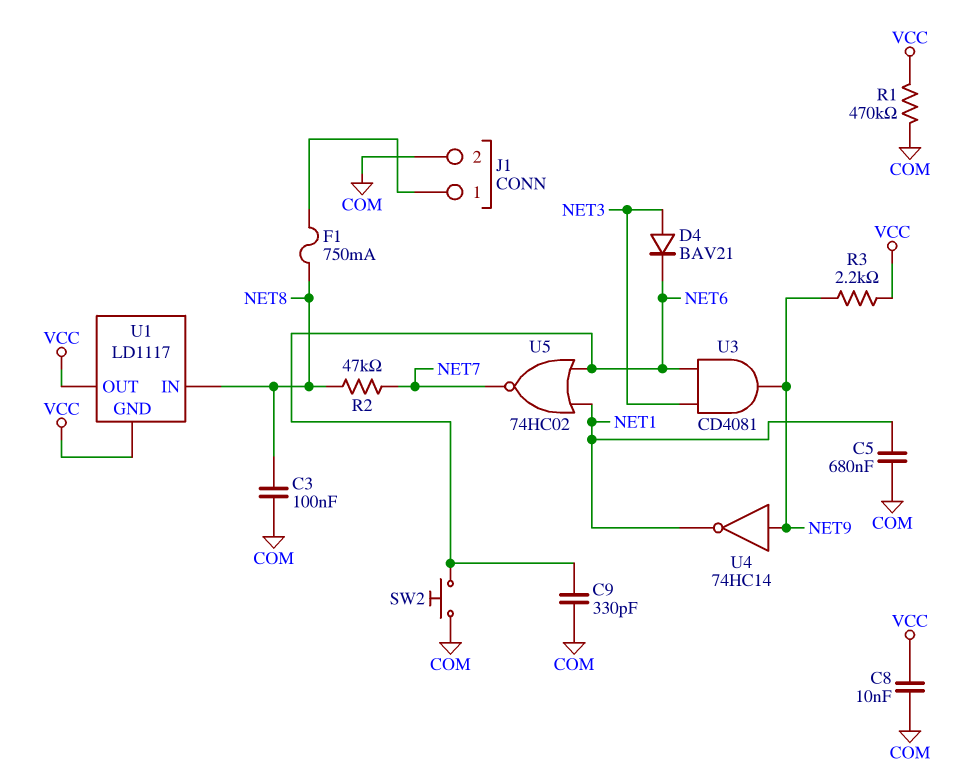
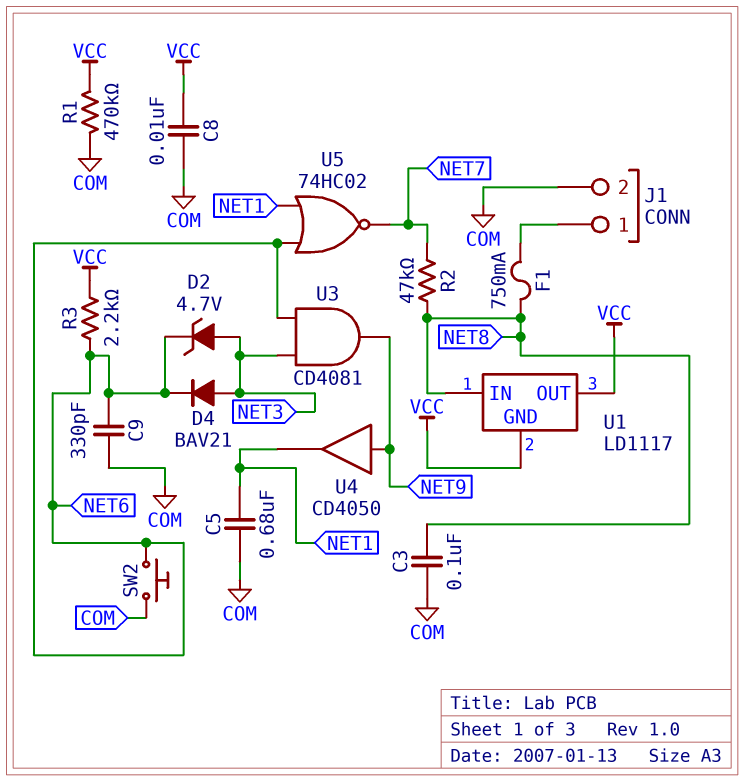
D2: none -> zener 4.7V (A NET3, K NET6)
R3: 2.2k (NET9, VCC) -> 2.2k (NET6, VCC)
U4: NOT 74HC14 (in NET9, out NET1) -> buffer CD4050 (in NET9, out NET1)

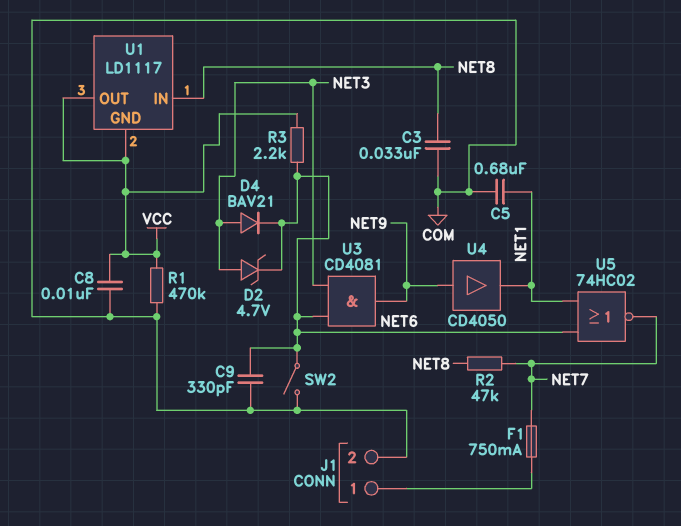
C3: 100nF (COM, NET8) -> 33nF (COM, NET8)
F1: 750mA (J1/1, NET8) -> 750mA (J1/1, NET7)
SW2: button (COM, NET6) -> switch (COM, NET6)

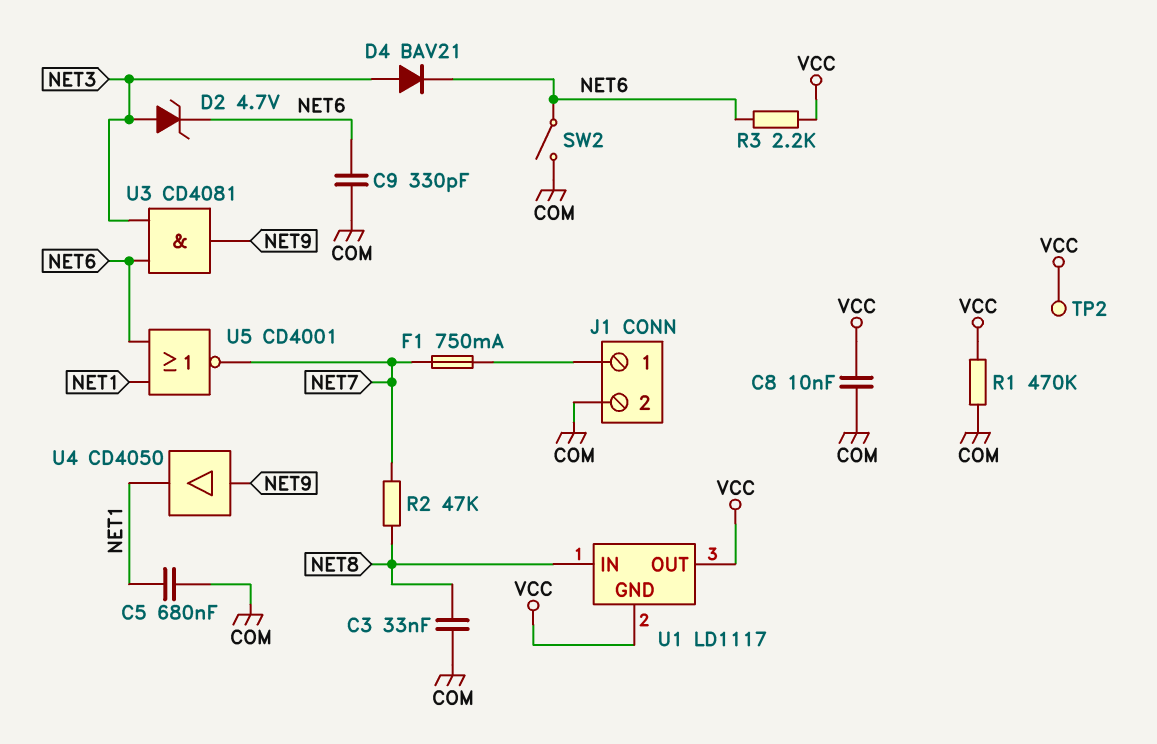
TP2: none -> test point (VCC)
U5: NOR 74HC02 (in NET1, in NET6, out NET7) -> NOR CD4001 (in NET1, in NET6, out NET7)

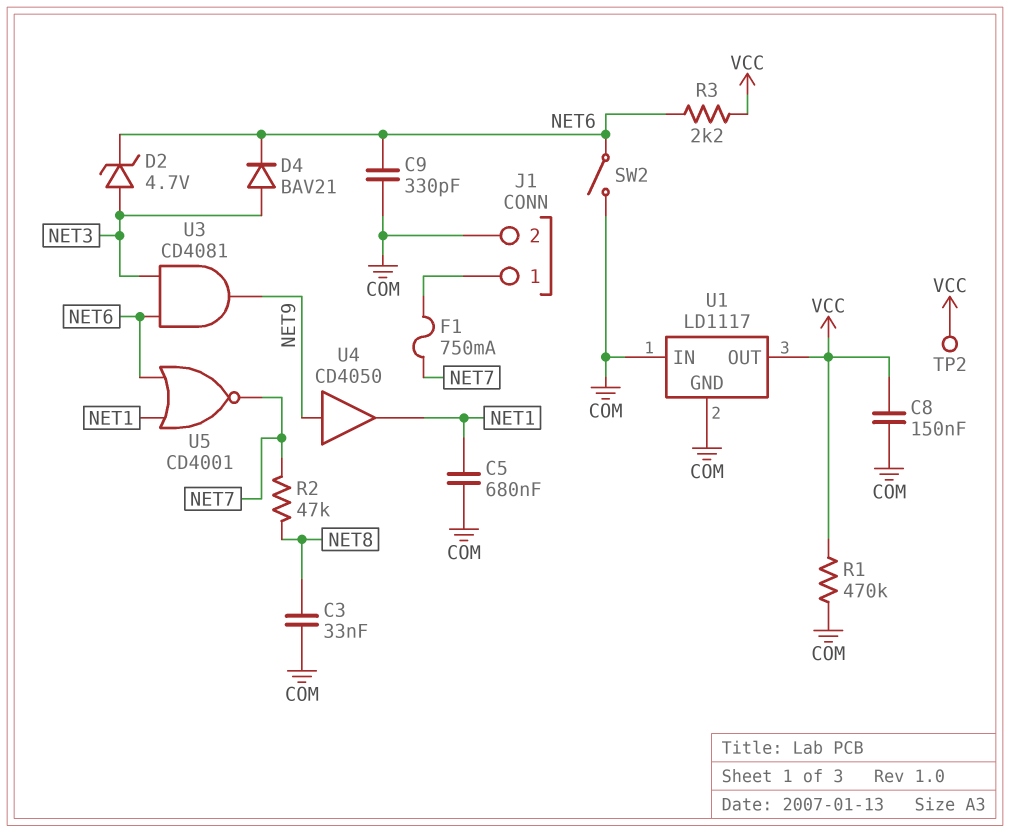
C8: 10nF (COM, VCC) -> 150nF (COM, VCC)
U1 pin GND: VCC -> COM
U1 pin IN: NET8 -> COM

